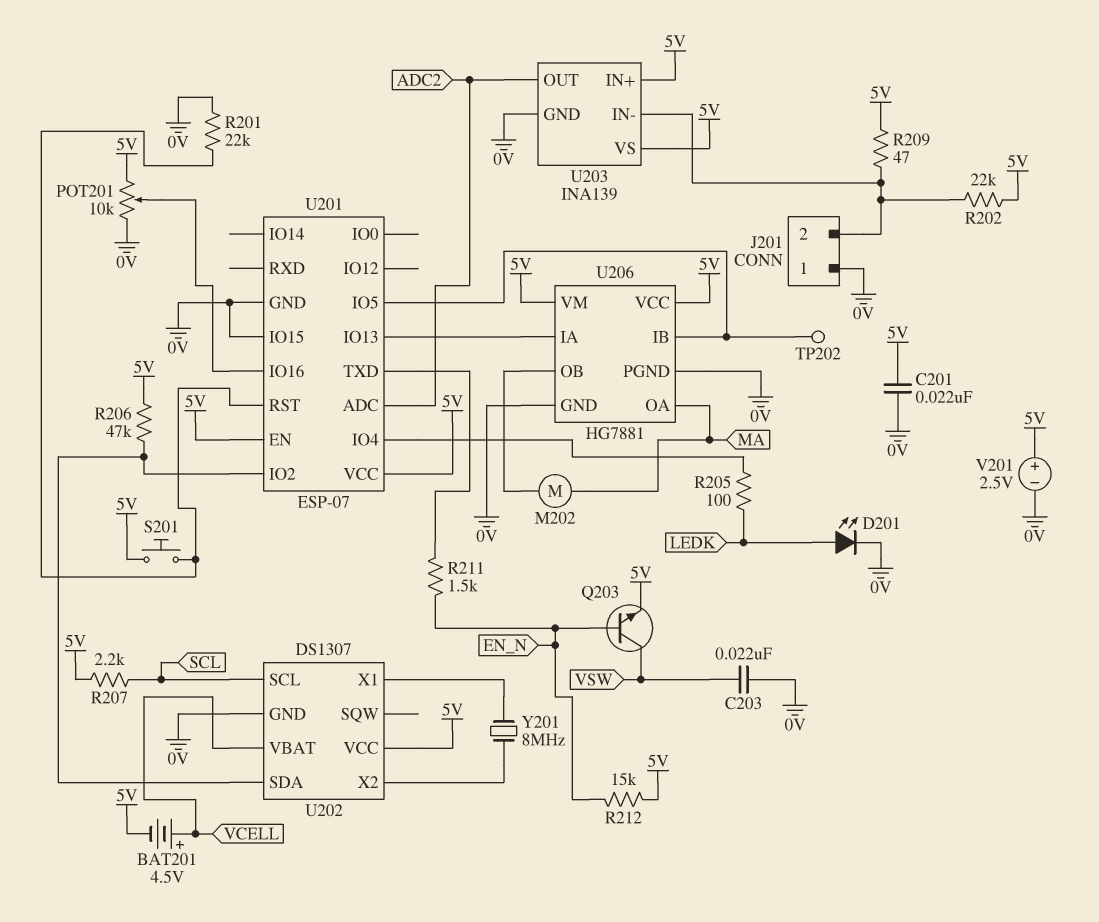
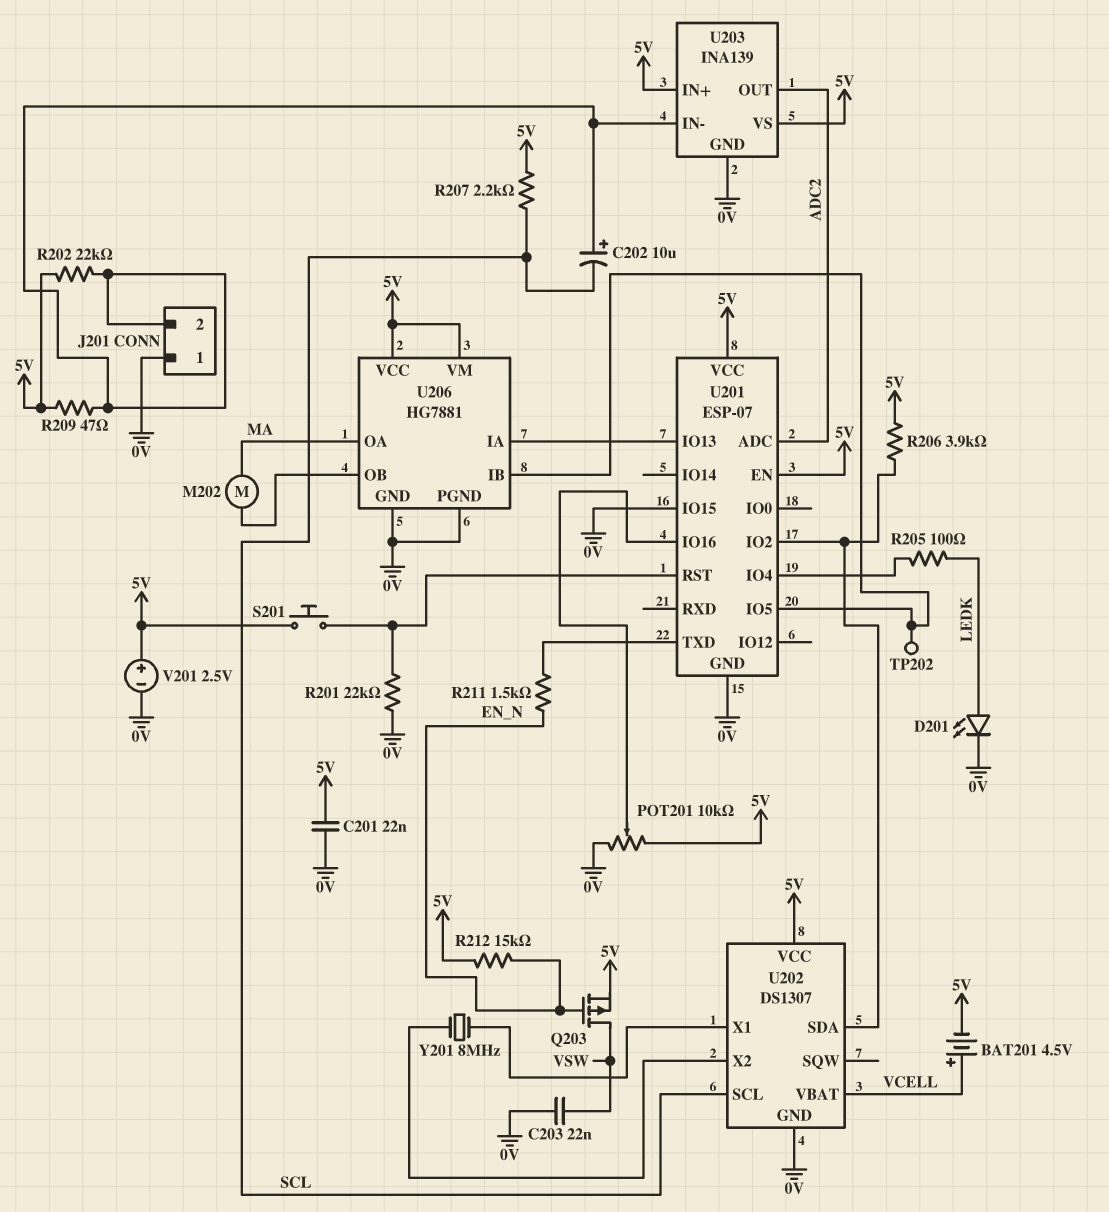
C202: none -> 10uF (plus J201/2, minus SCL)
Q203: NPN (B EN_N, C VSW, E 5V) -> PMOS (G EN_N, D VSW, S 5V)
R206: 47k (5V, U201/IO2) -> 3.9k (5V, U201/IO2)

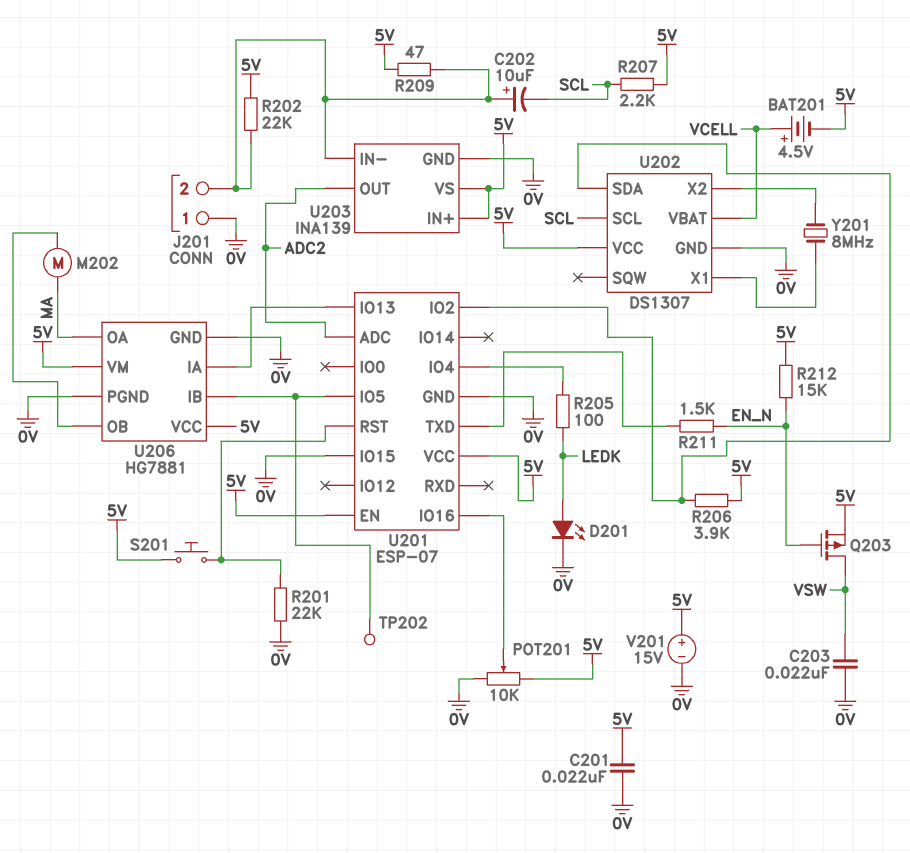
V201: 2.5V (plus 5V, minus 0V) -> 15V (plus 5V, minus 0V)

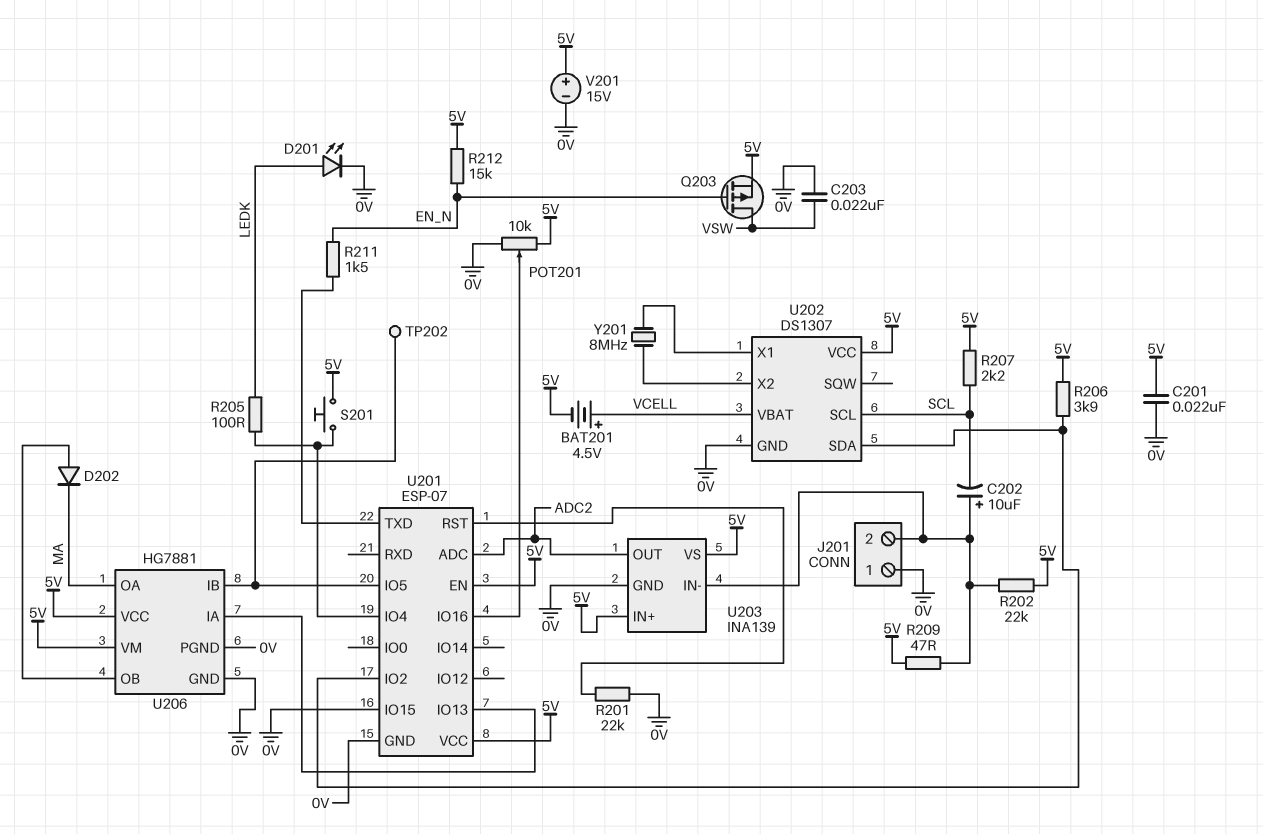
D202: none -> diode (A U206/OB, K MA)
M202: motor (MA, U206/OB) -> none
S201: button (5V, U201/RST) -> button (5V, U201/IO4)

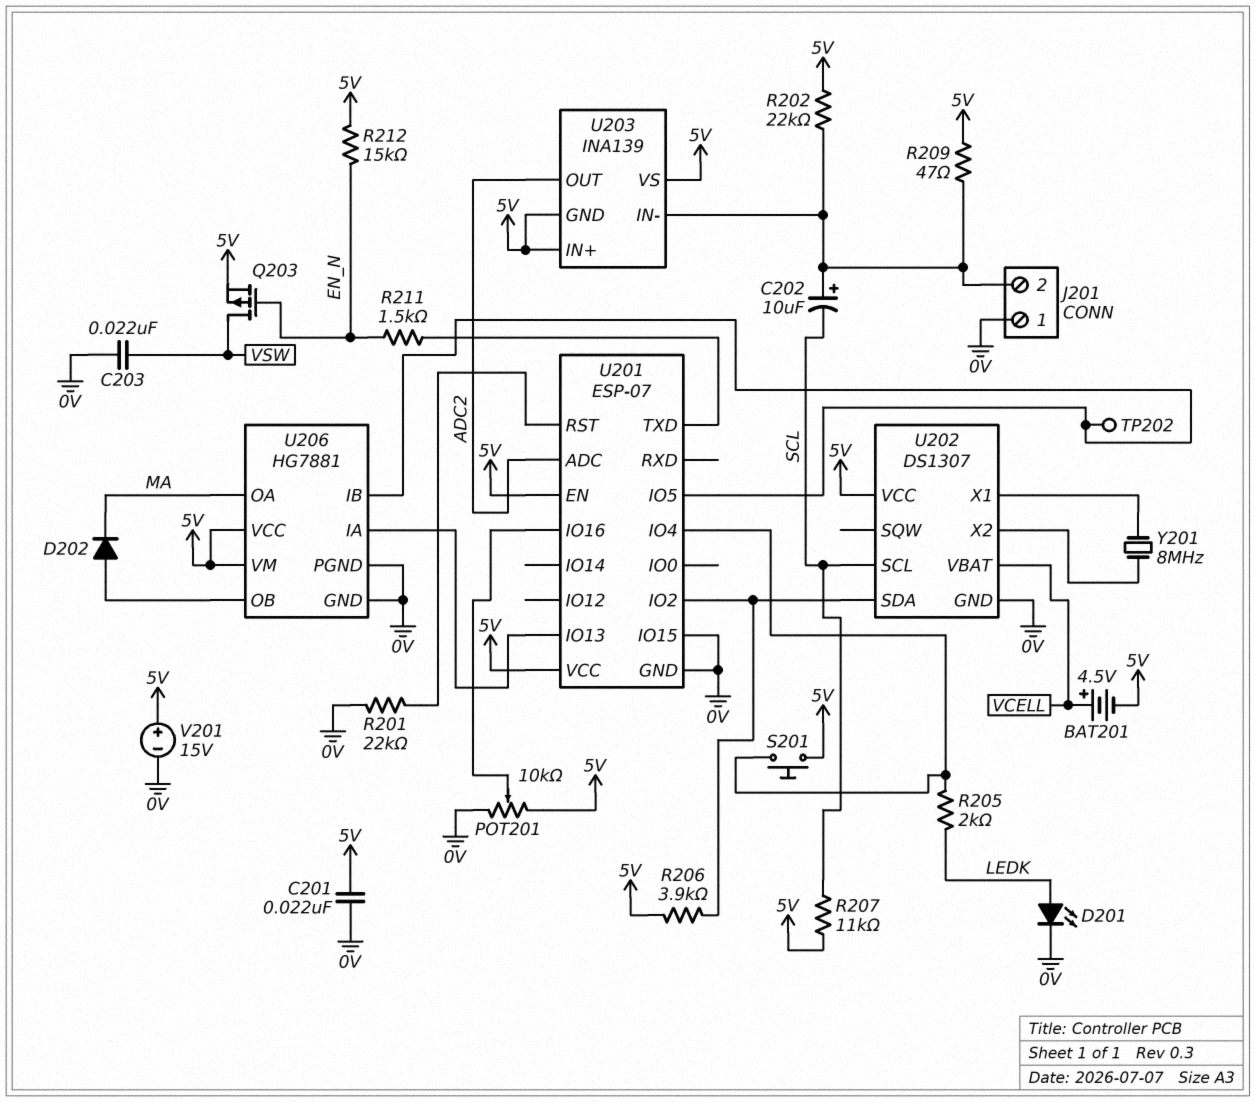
R205: 100 (LEDK, U201/IO4) -> 2k (LEDK, U201/IO4)
R207: 2.2k (5V, SCL) -> 11k (5V, SCL)
U203 pin GND: 0V -> 5V

